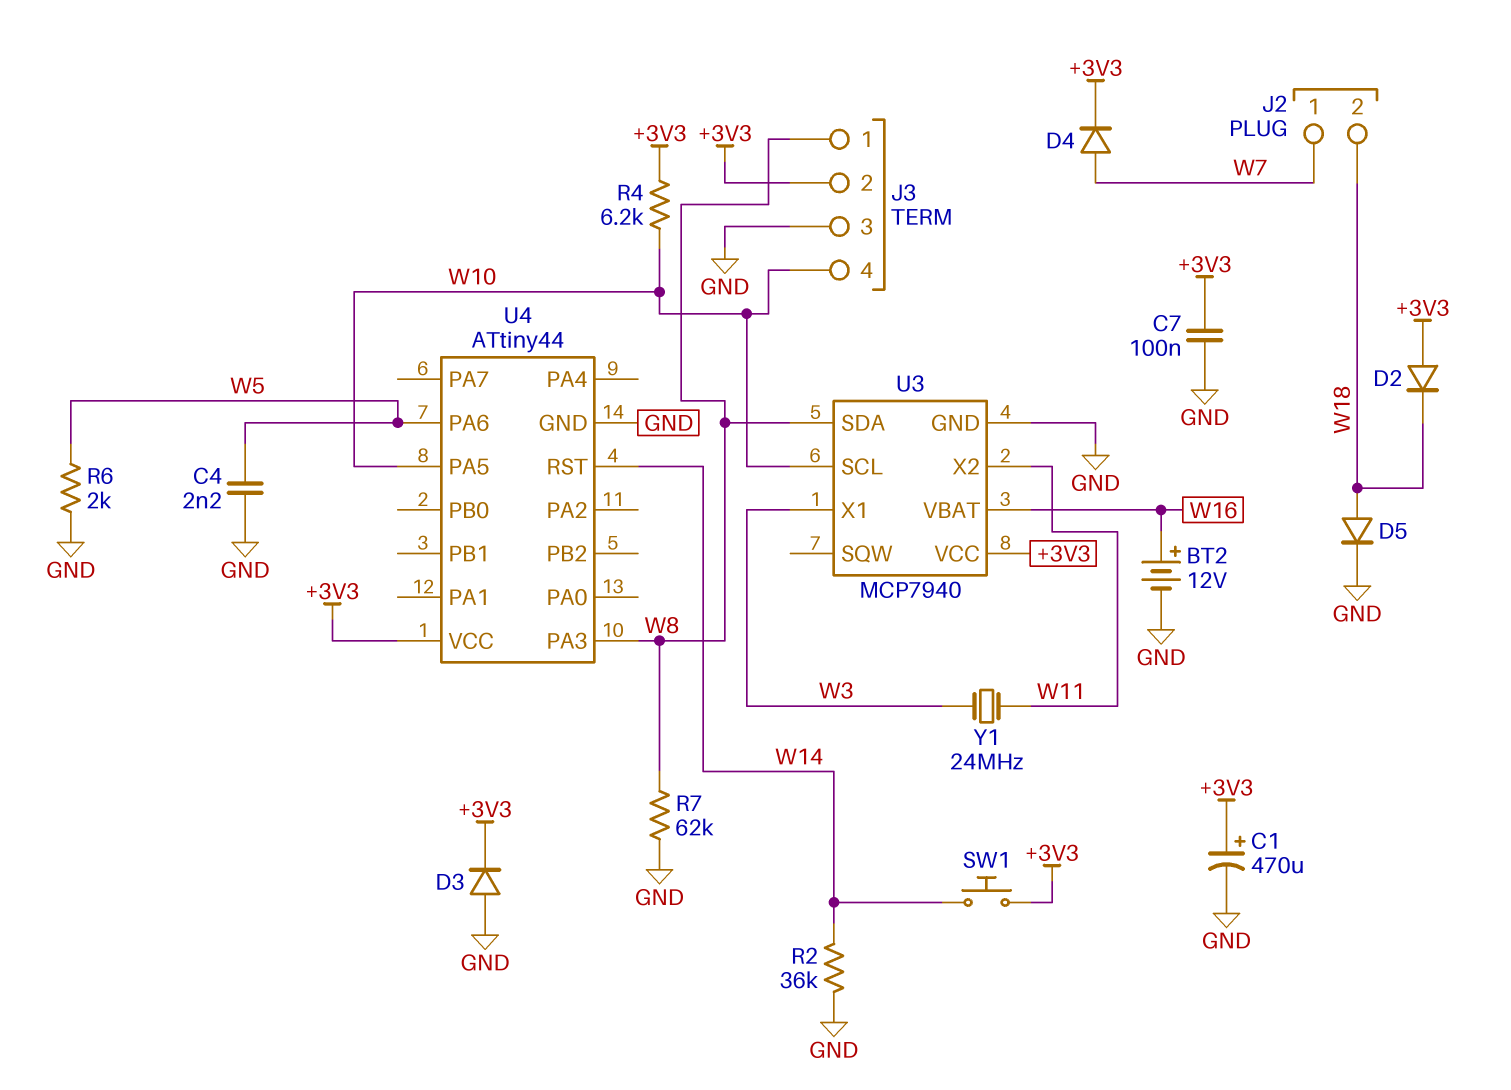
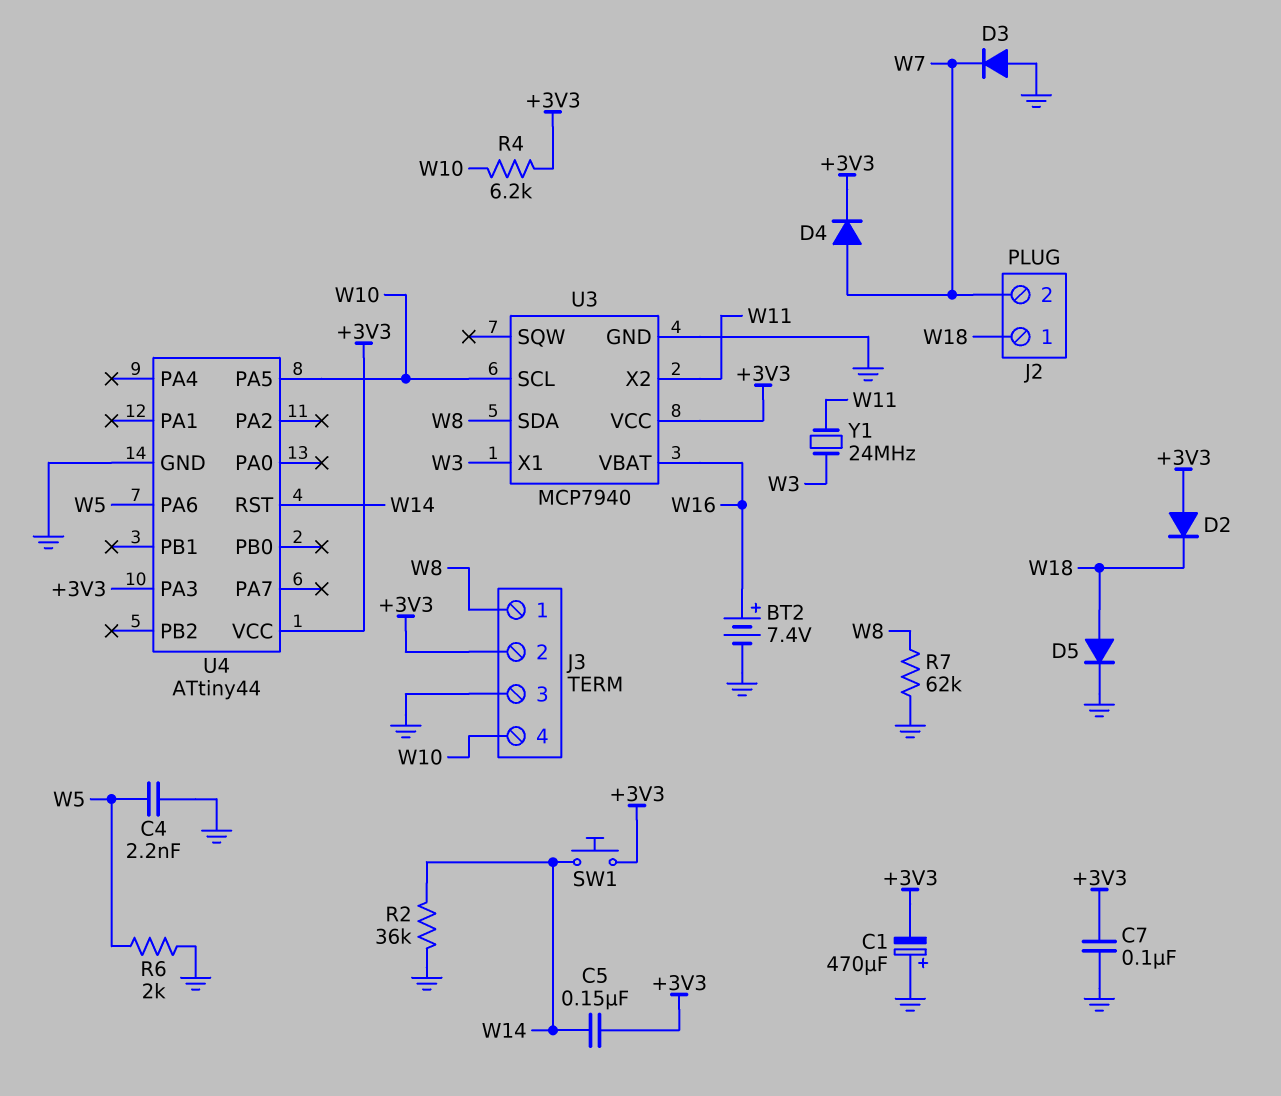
BT2: 12V (plus W16, minus GND) -> 7.4V (plus W16, minus GND)
C1: 470uF (plus +3V3, minus GND) -> 470uF (plus GND, minus +3V3)
C5: none -> 150nF (+3V3, W14)
D3: diode (A GND, K +3V3) -> diode (A GND, K W7)
J2 pin 1: W7 -> W18
J2 pin 2: W18 -> W7
U4 pin PA3: W8 -> +3V3

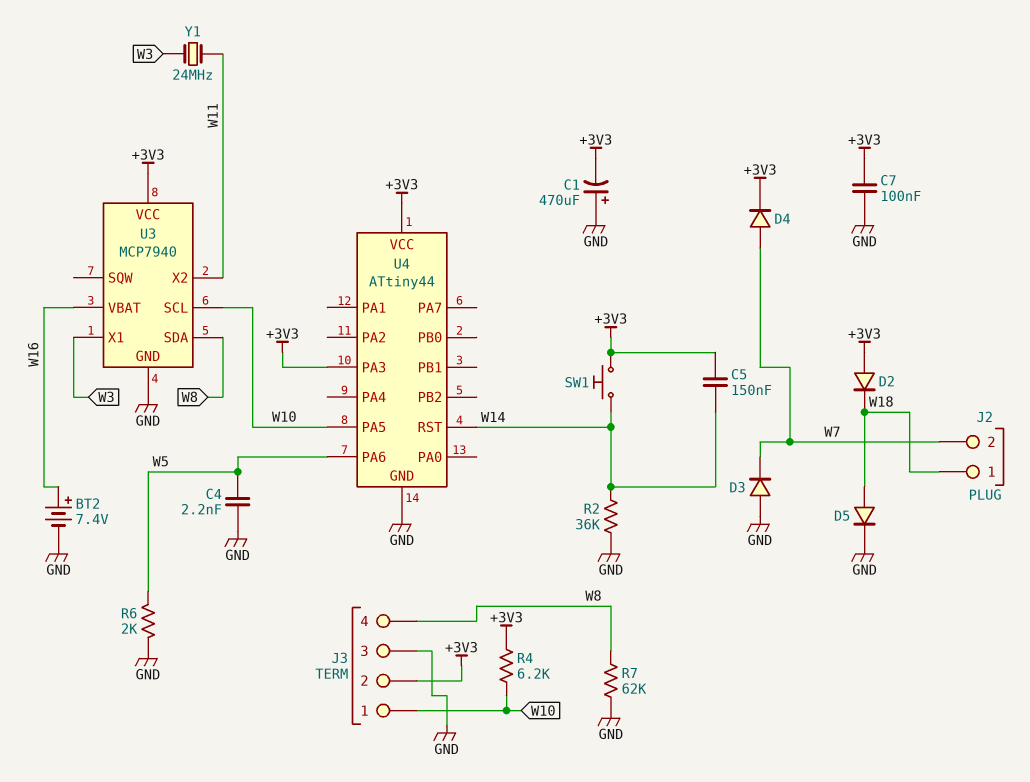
J3 pin 1: W8 -> W10
J3 pin 4: W10 -> W8

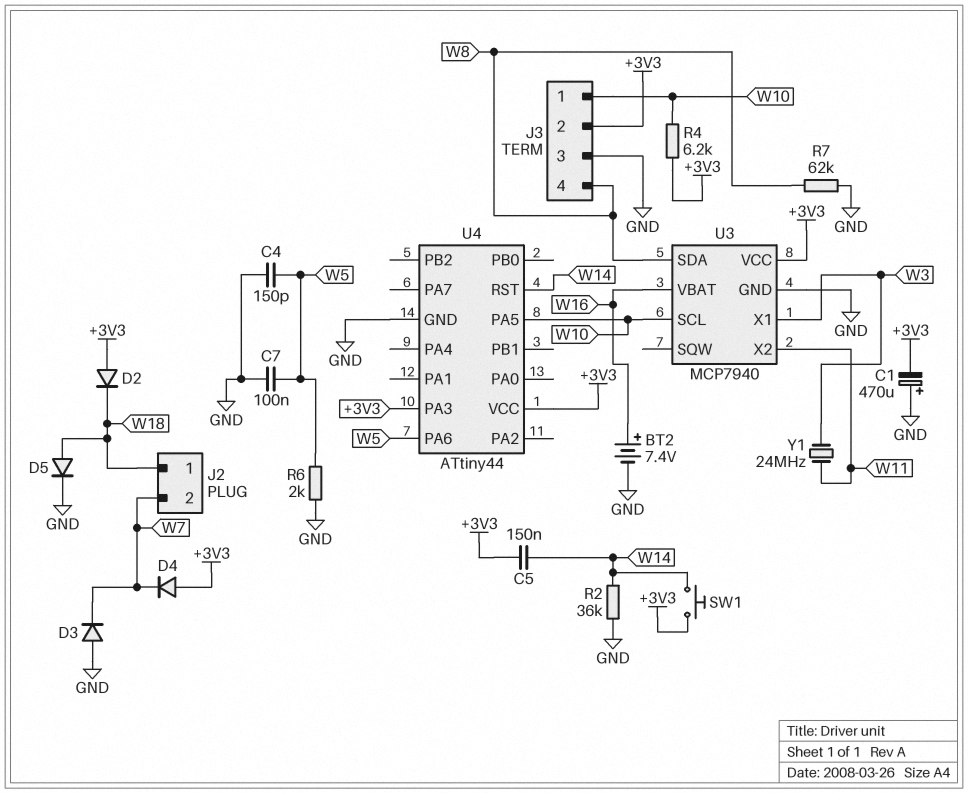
C4: 2.2nF (GND, W5) -> 150pF (GND, W5)
C7: 100nF (+3V3, GND) -> 100nF (GND, W5)
D4: diode (A W7, K +3V3) -> diode (A +3V3, K W7)

